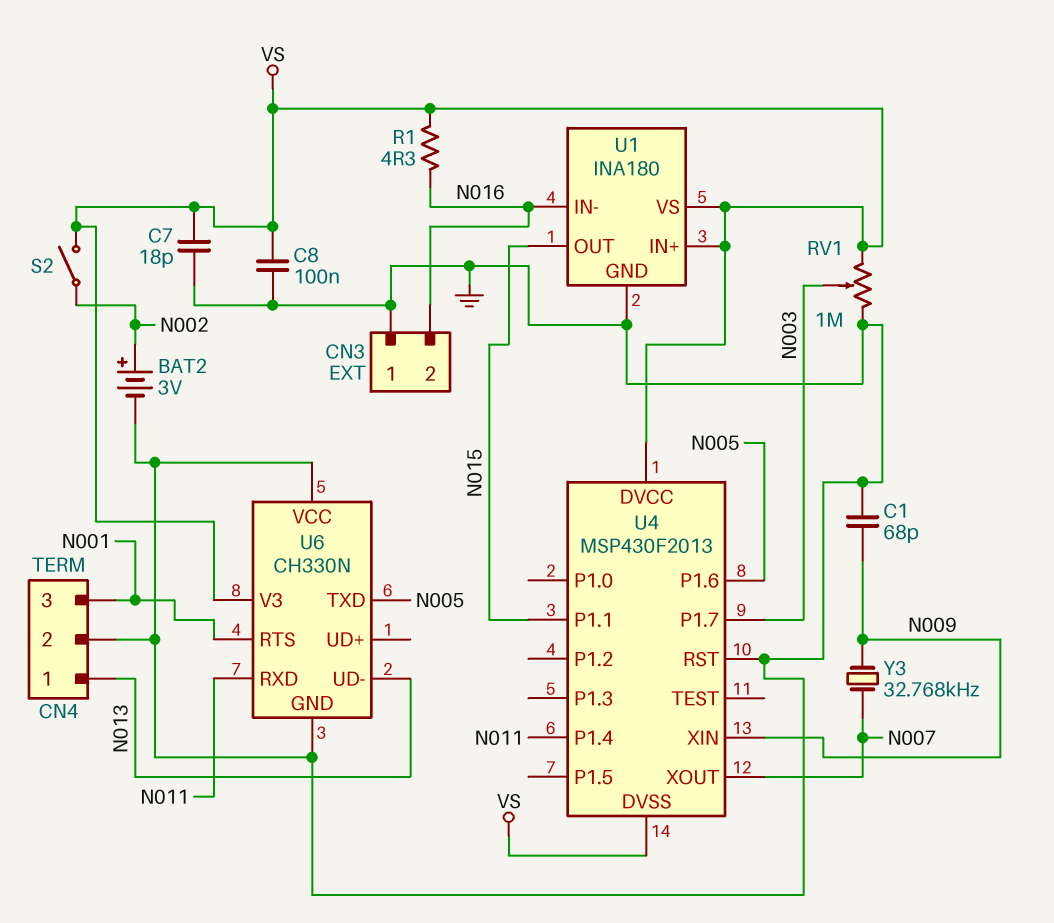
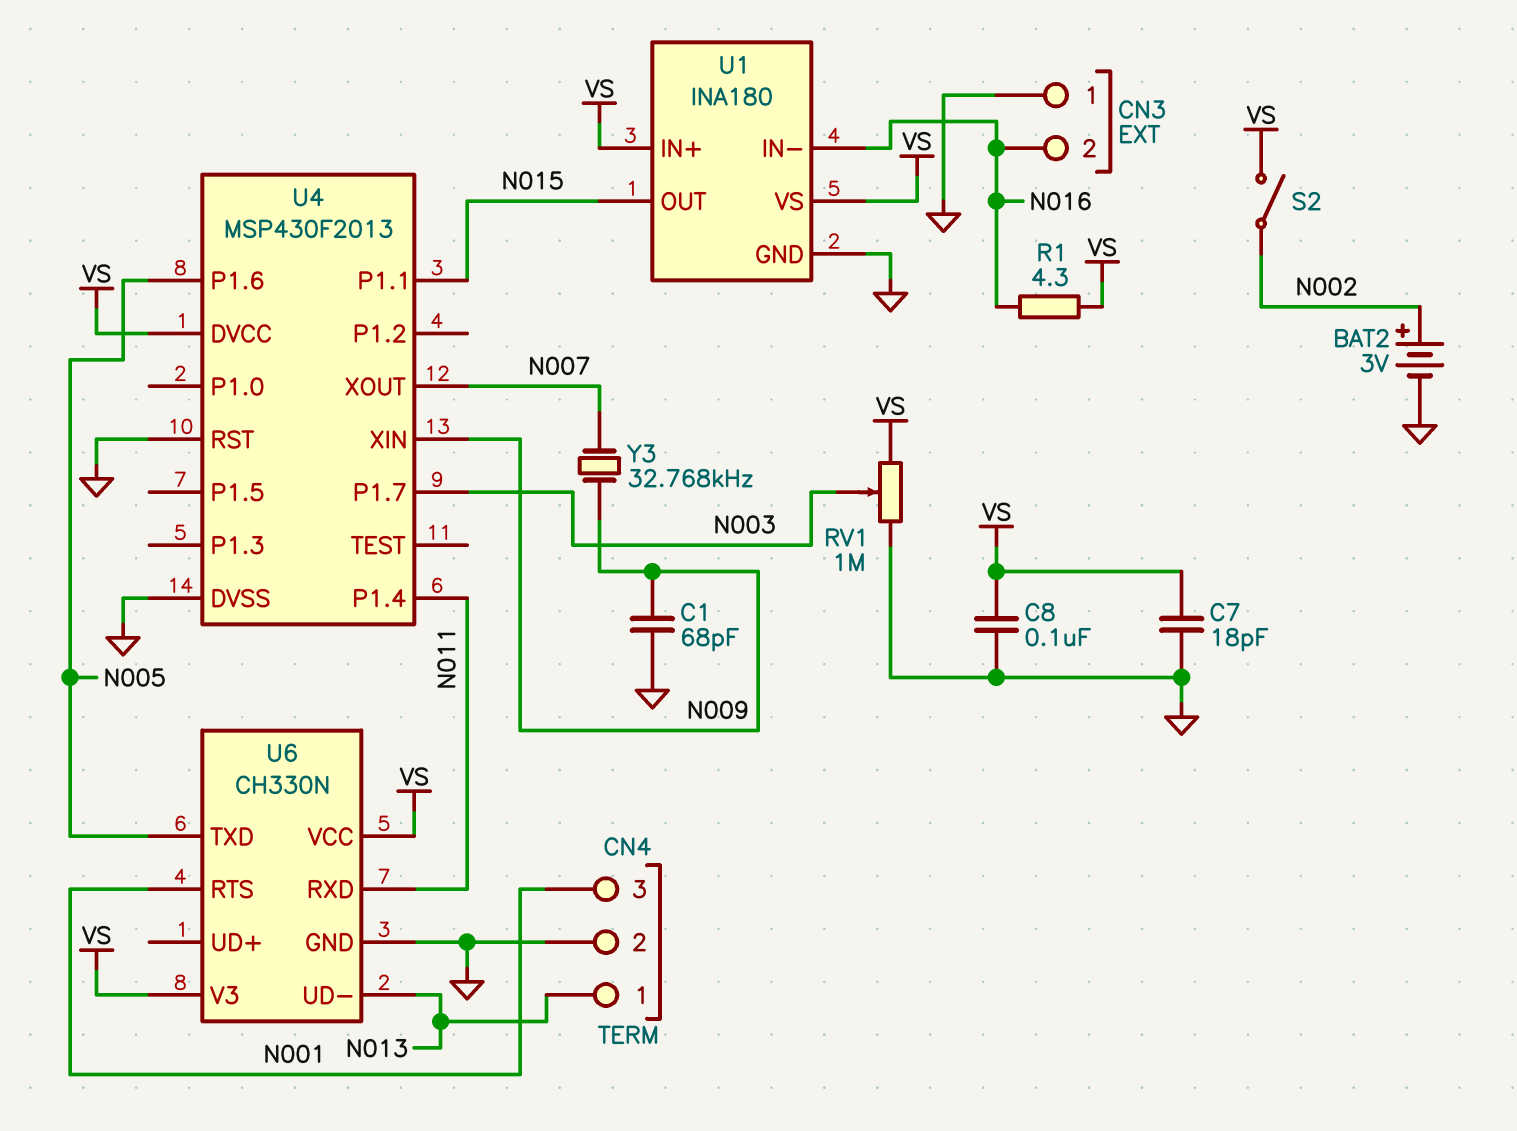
U4 pin DVSS: VS -> GND
U6 pin VCC: GND -> VS

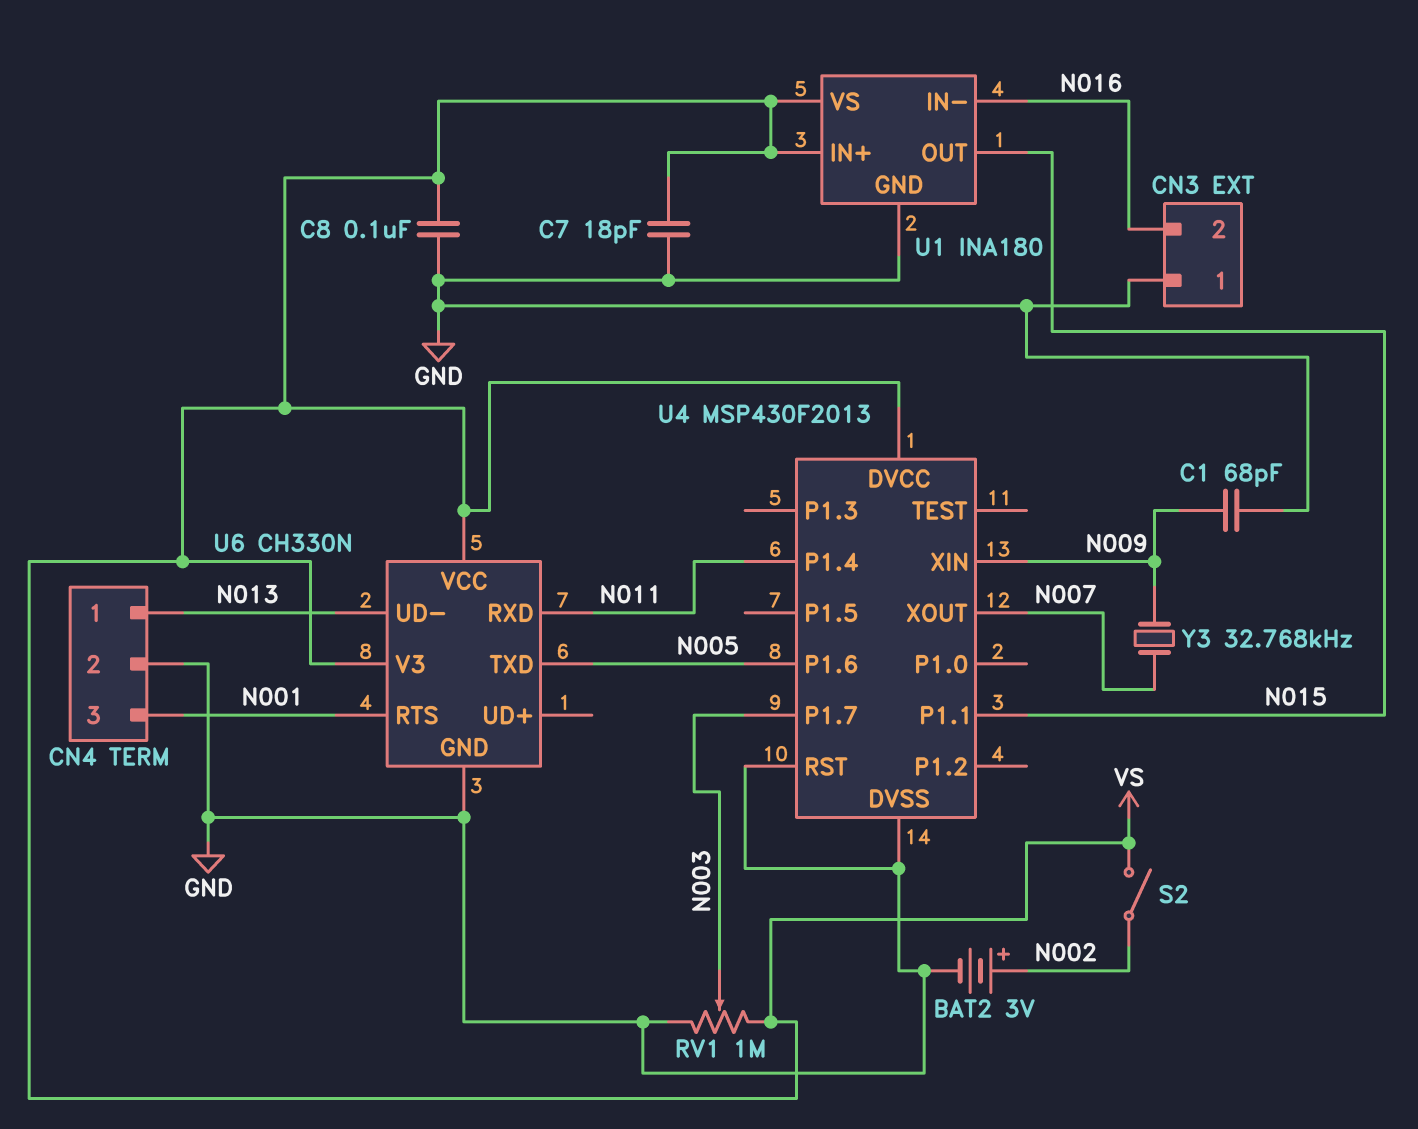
R1: 4.3 (N016, VS) -> none

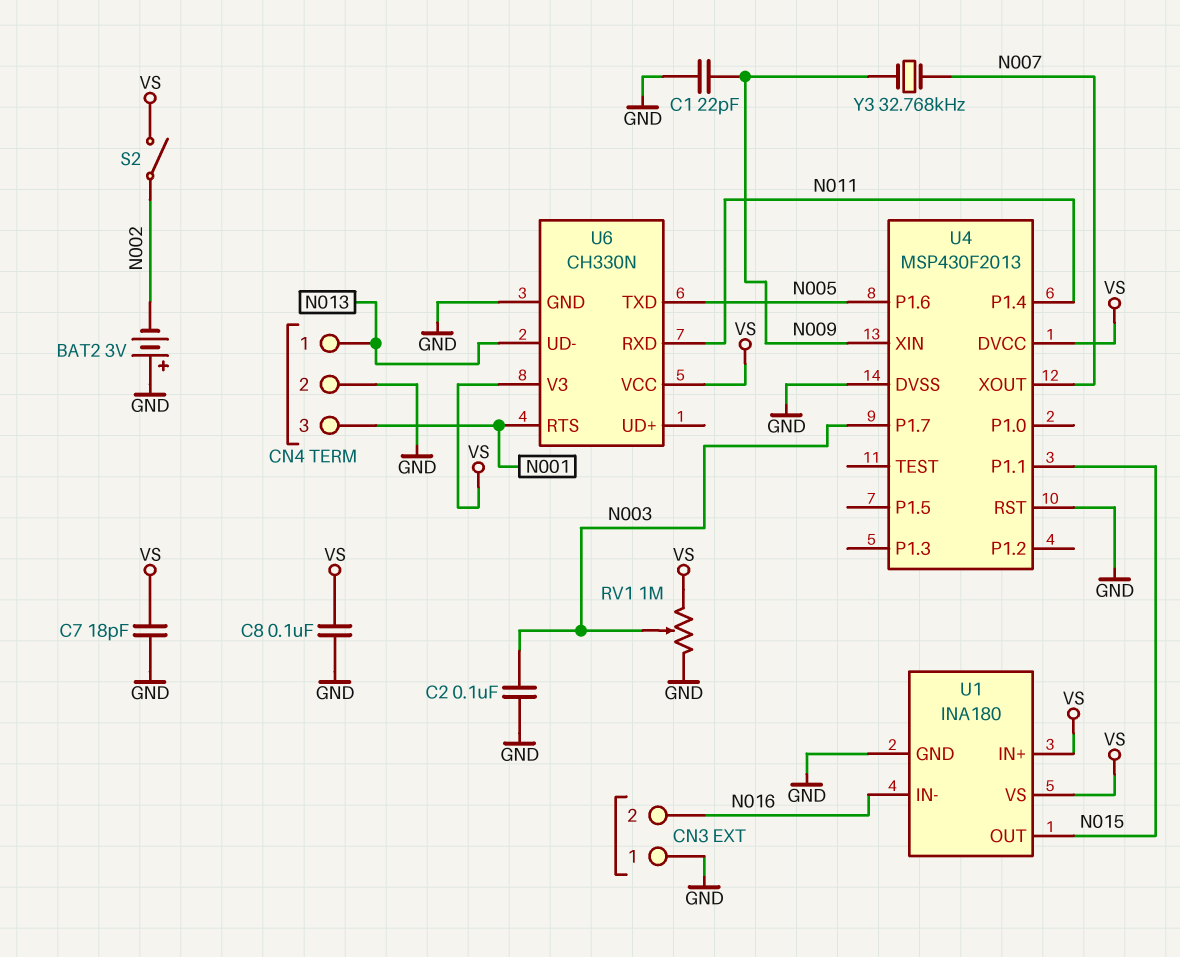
BAT2: 3V (plus N002, minus GND) -> 3V (plus GND, minus N002)
C1: 68pF (GND, N009) -> 22pF (GND, N009)
C2: none -> 100nF (GND, N003)

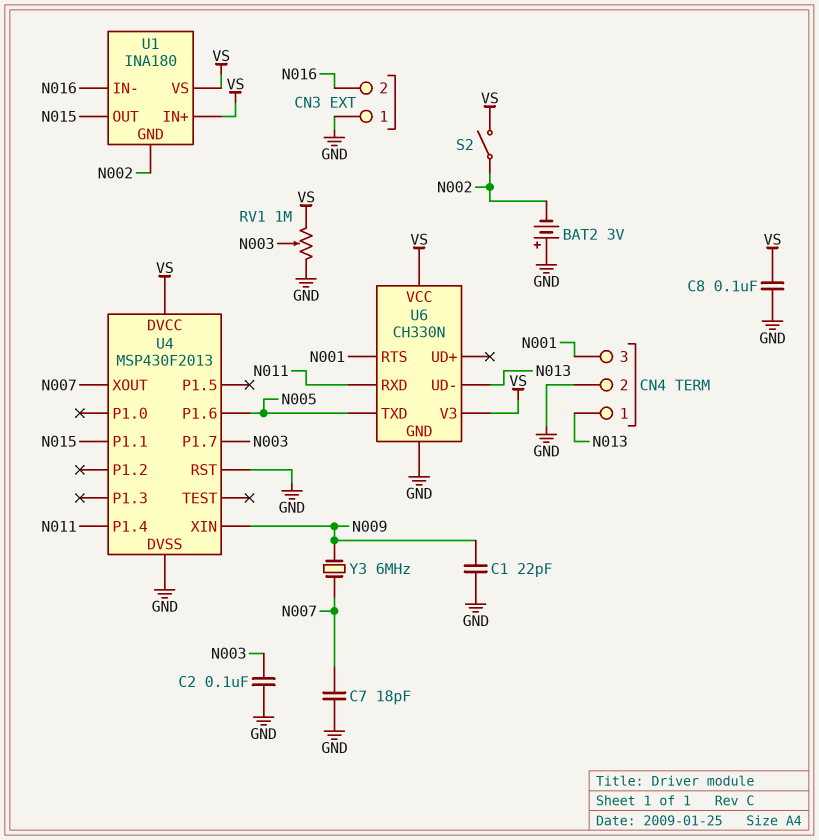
C7: 18pF (GND, VS) -> 18pF (GND, N007)
U1 pin GND: GND -> N002
Y3: 32.768kHz (N007, N009) -> 6MHz (N007, N009)

